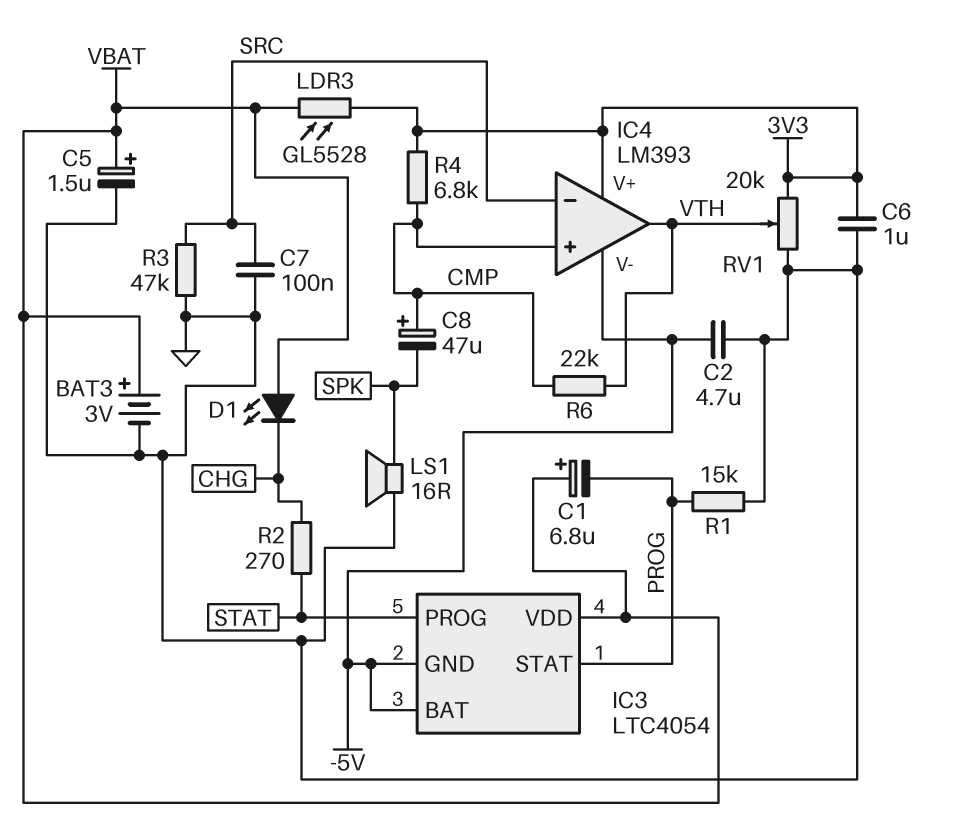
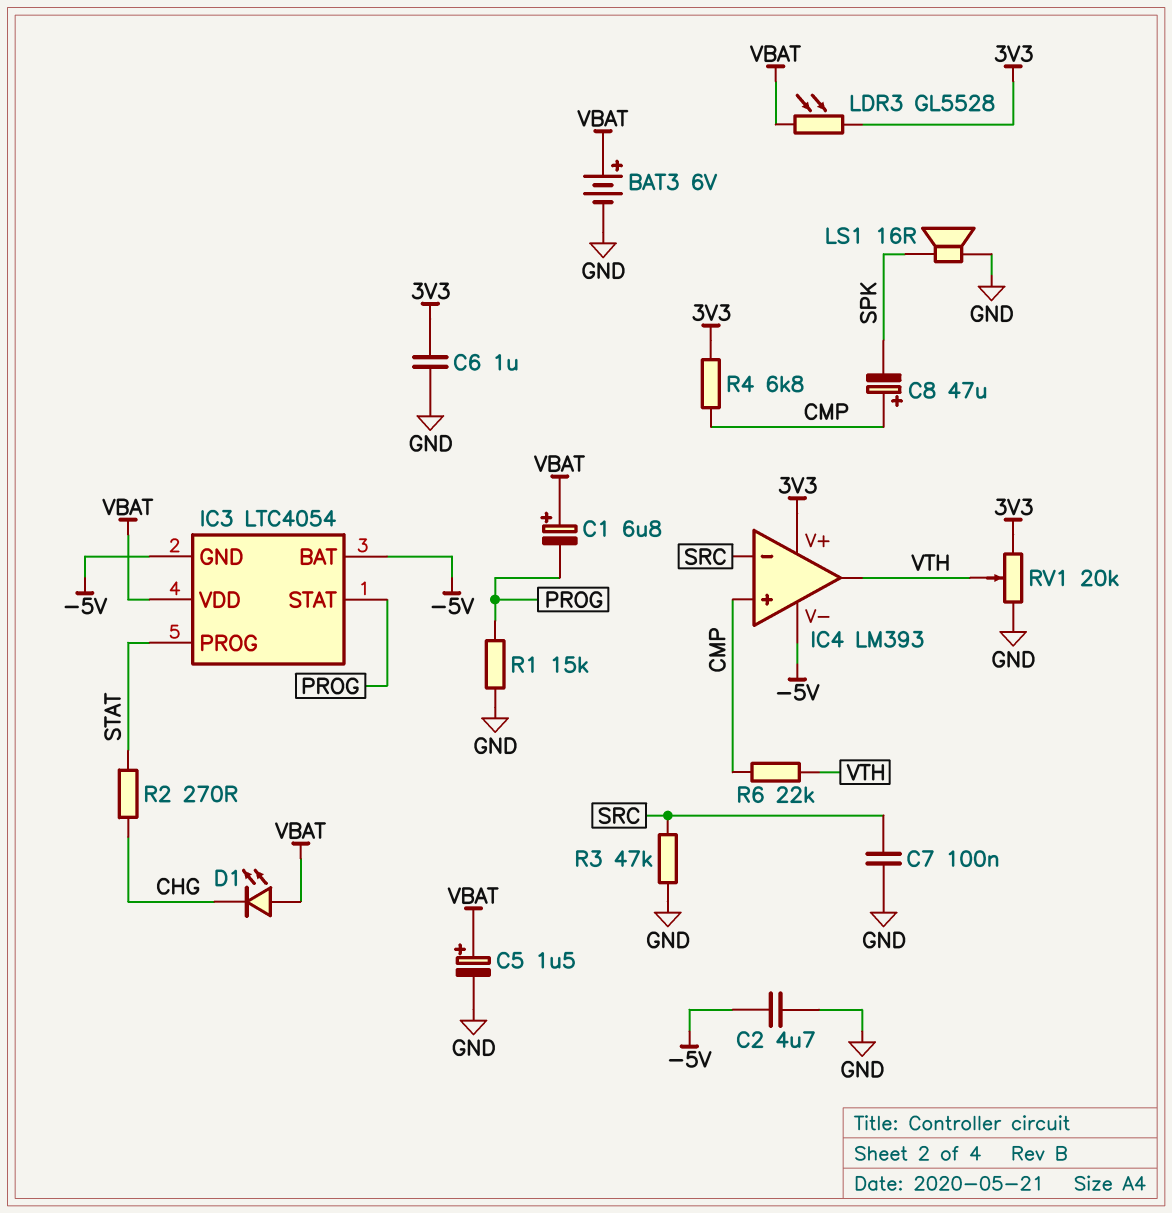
BAT3: 3V (plus VBAT, minus GND) -> 6V (plus VBAT, minus GND)

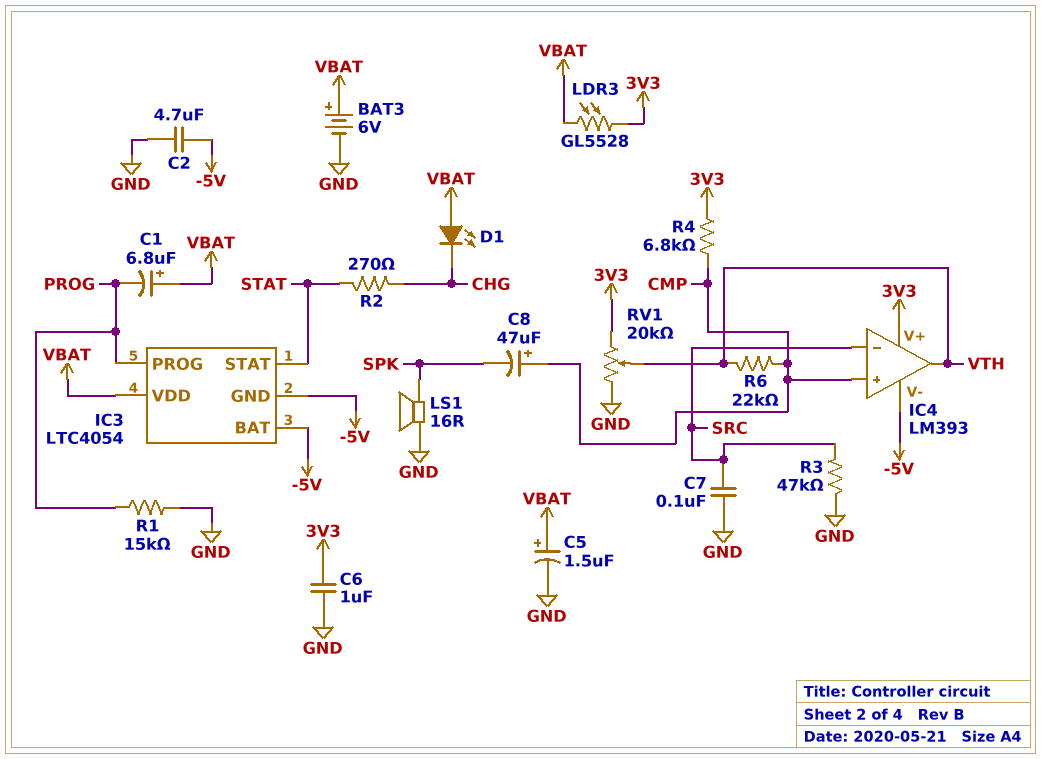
IC3 pin PROG: STAT -> PROG
IC3 pin STAT: PROG -> STAT

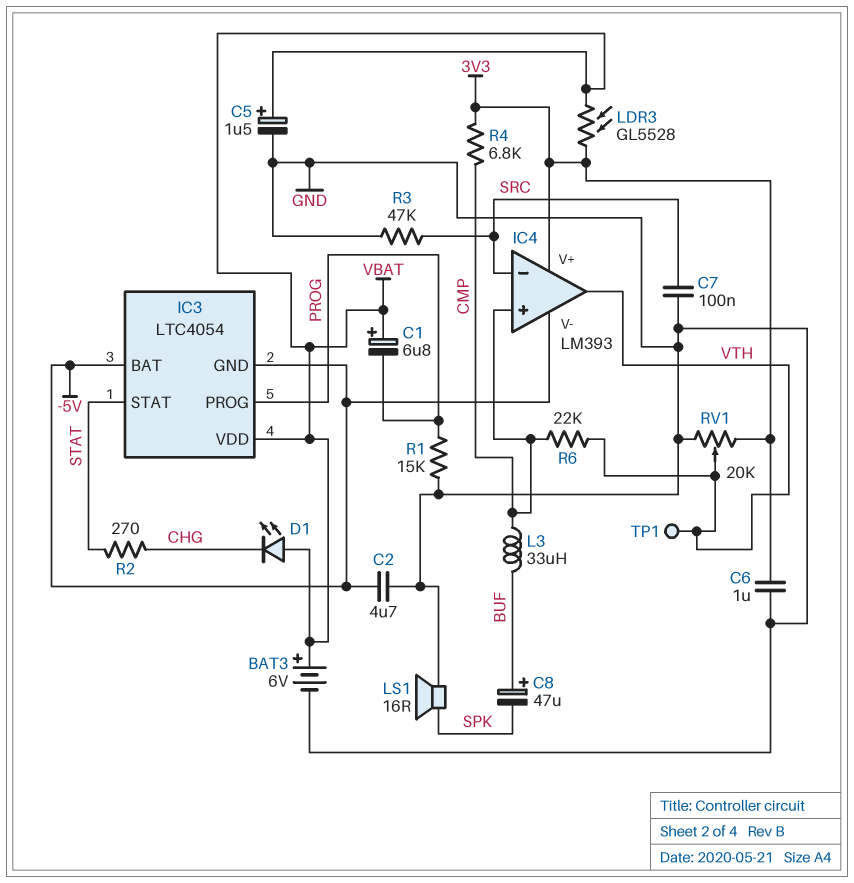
C8: 47uF (plus CMP, minus SPK) -> 47uF (plus BUF, minus SPK)
L3: none -> 33uH (BUF, CMP)
TP1: none -> test point (VTH)

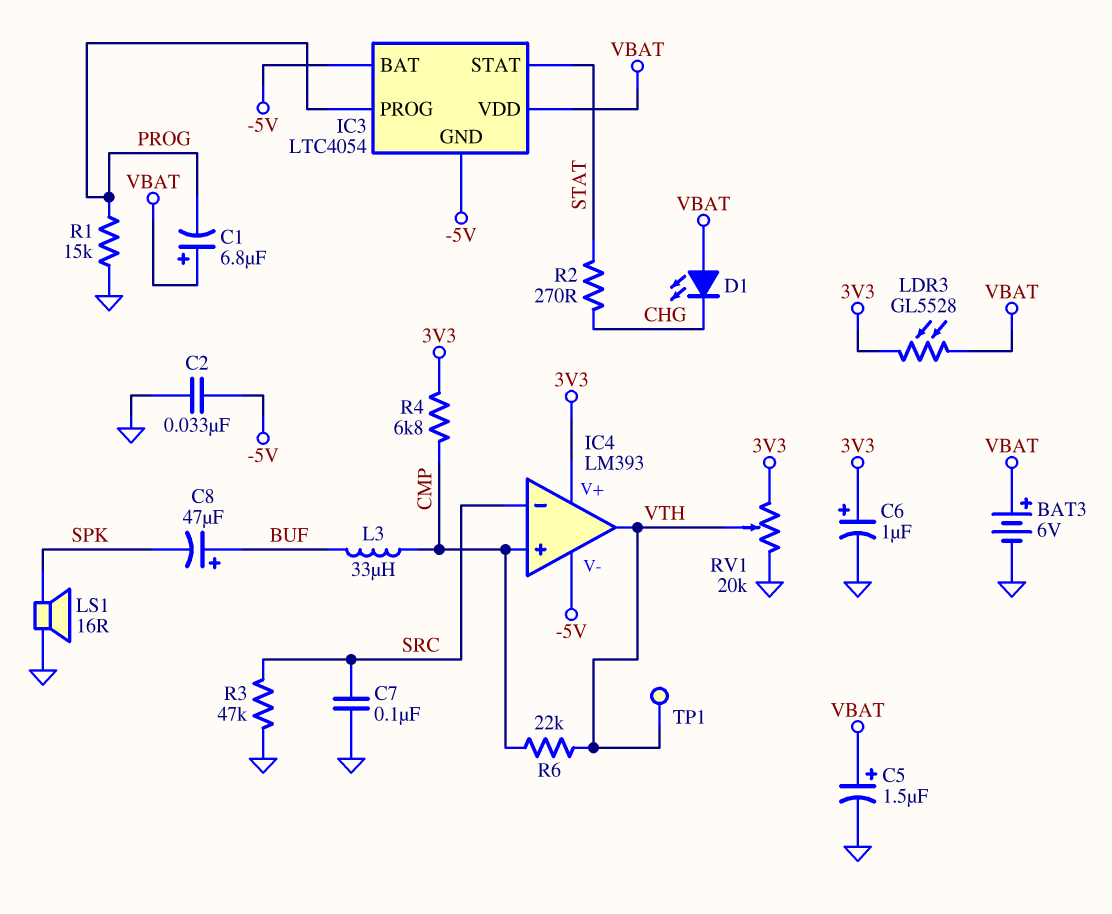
C2: 4.7uF (-5V, GND) -> 33nF (-5V, GND)
C6: 1uF (3V3, GND) -> 1uF (plus 3V3, minus GND)

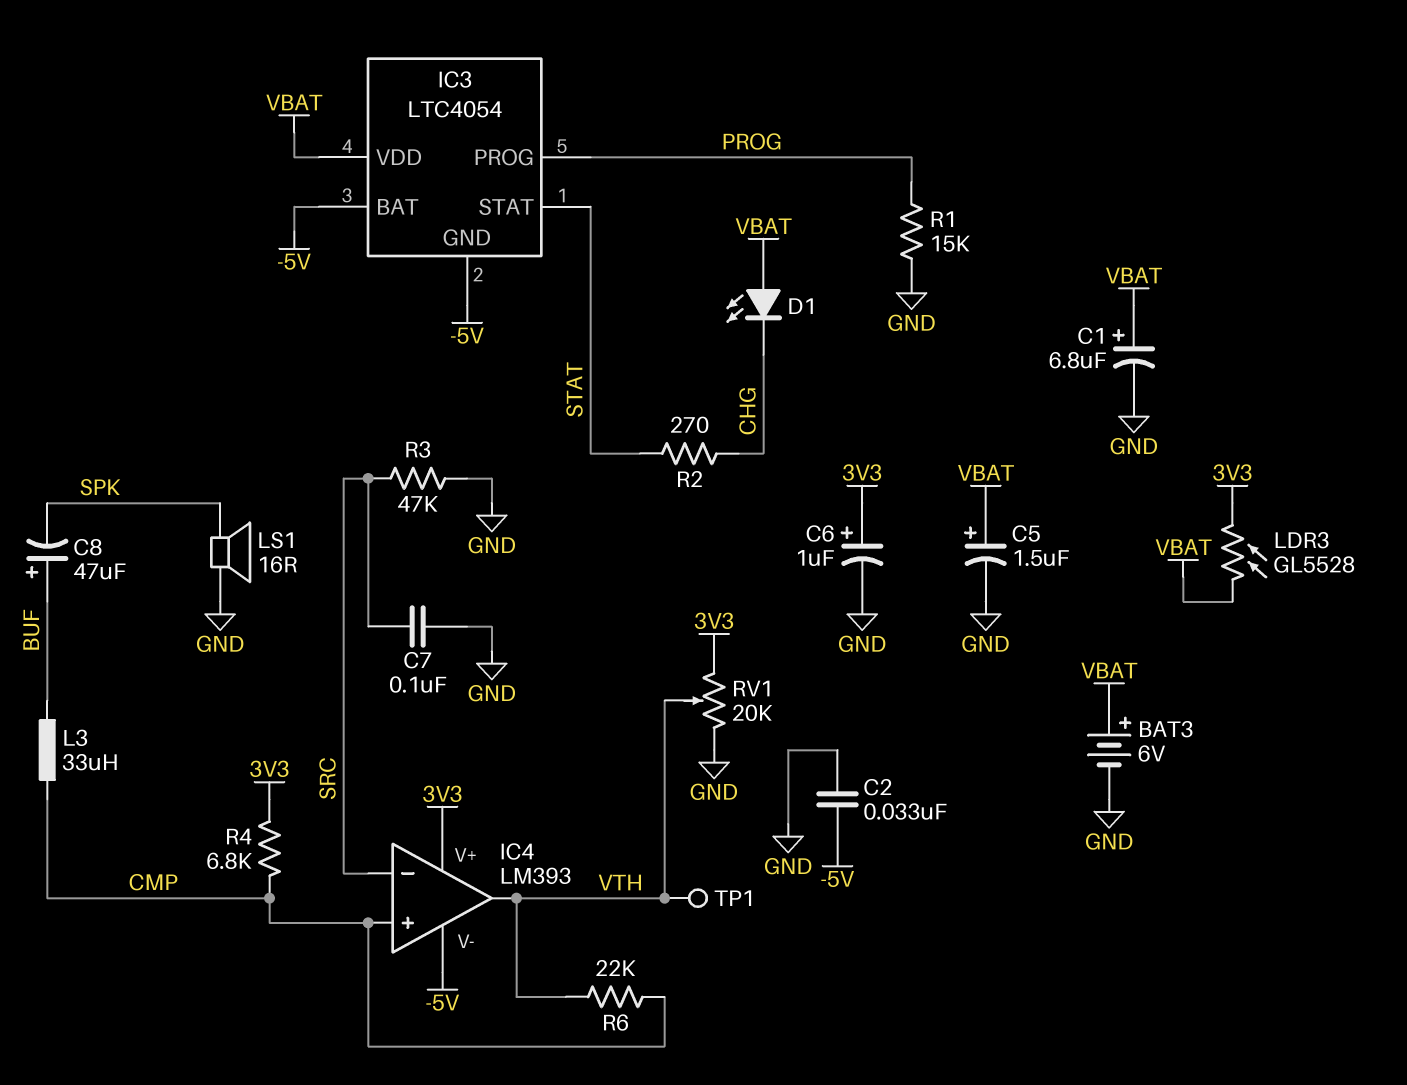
C1: 6.8uF (plus VBAT, minus PROG) -> 6.8uF (plus VBAT, minus GND)

